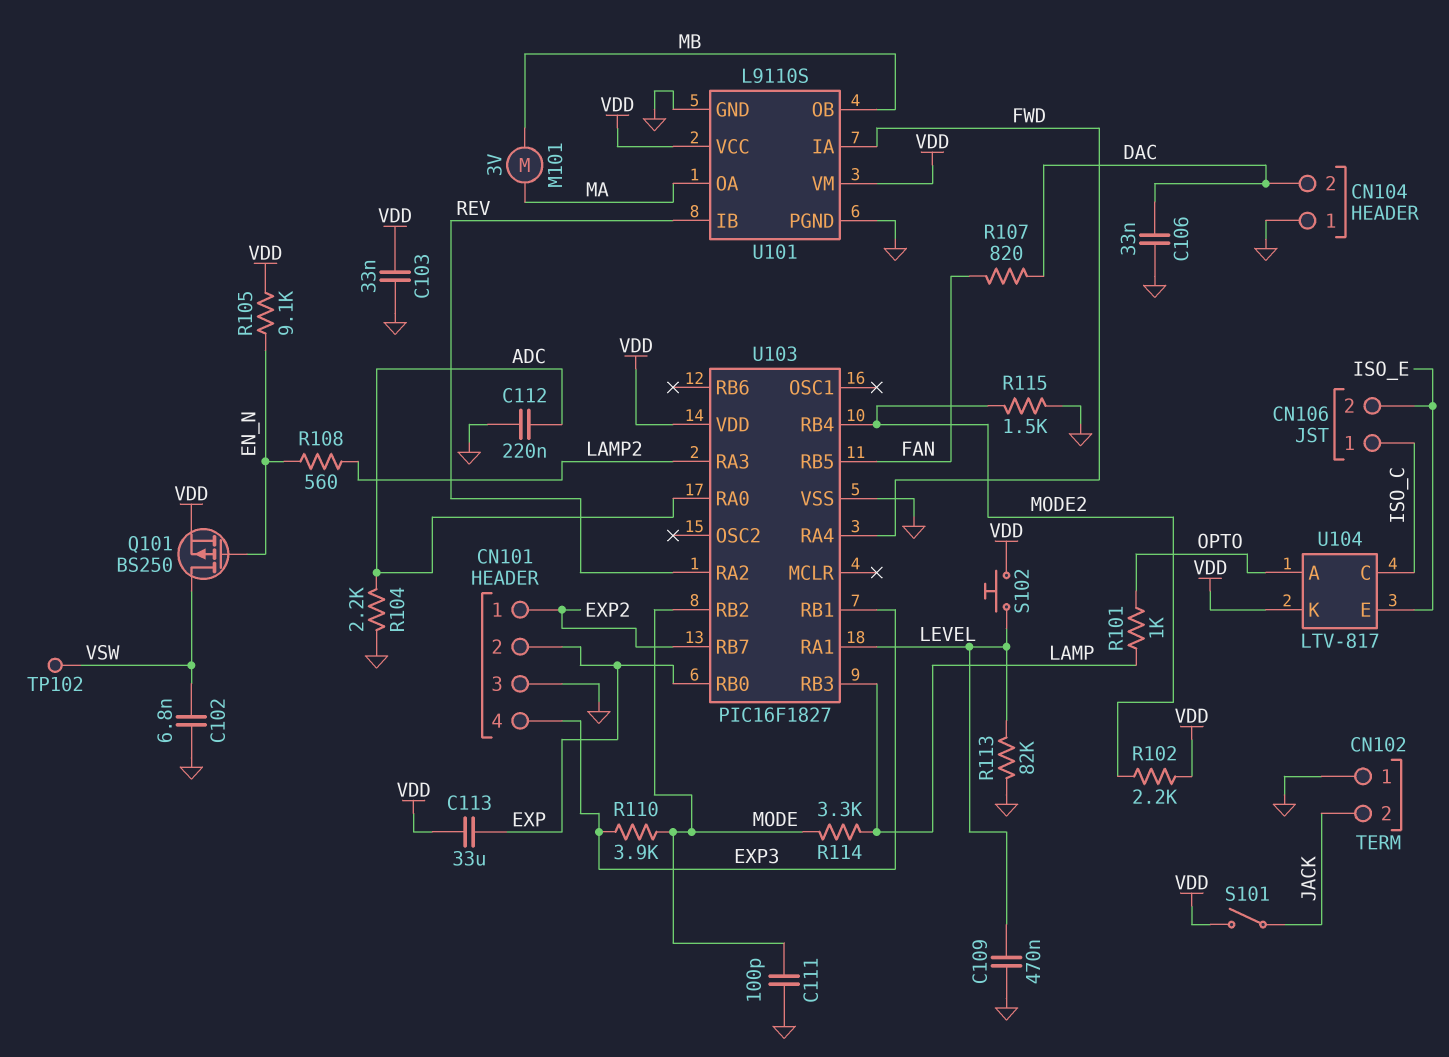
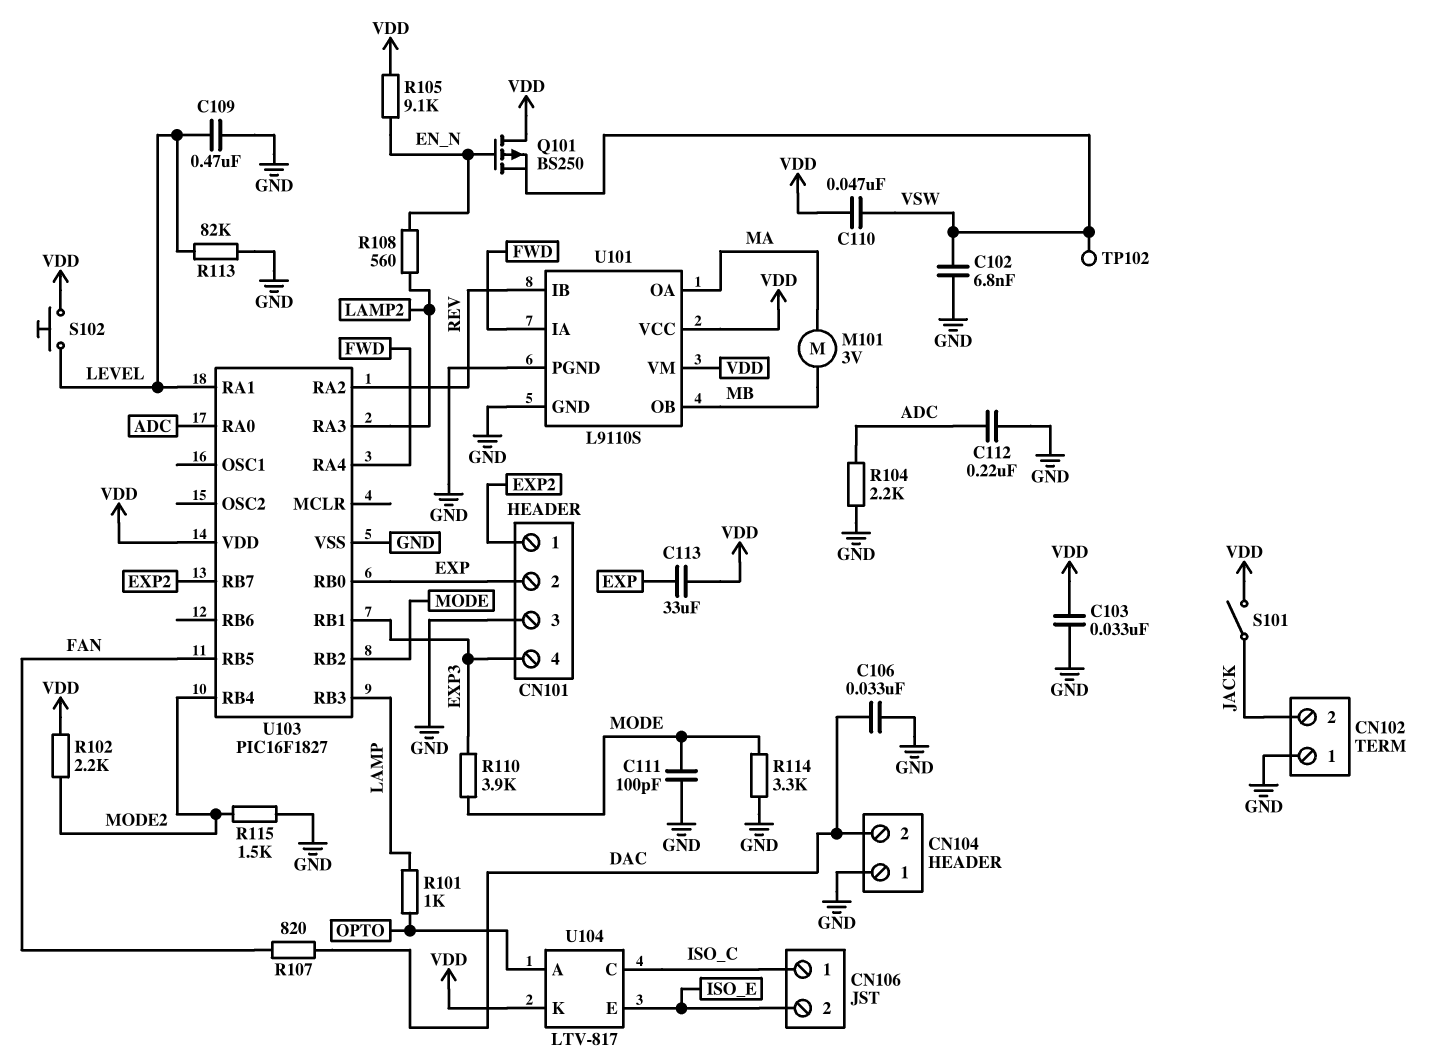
C110: none -> 47nF (VDD, VSW)
Q101: PMOS BS250 (G EN_N, D VSW, S VDD) -> PMOS BS250 (G EN_N, D VDD, S VSW)
R114: 3.3k (LAMP, MODE) -> 3.3k (GND, MODE)

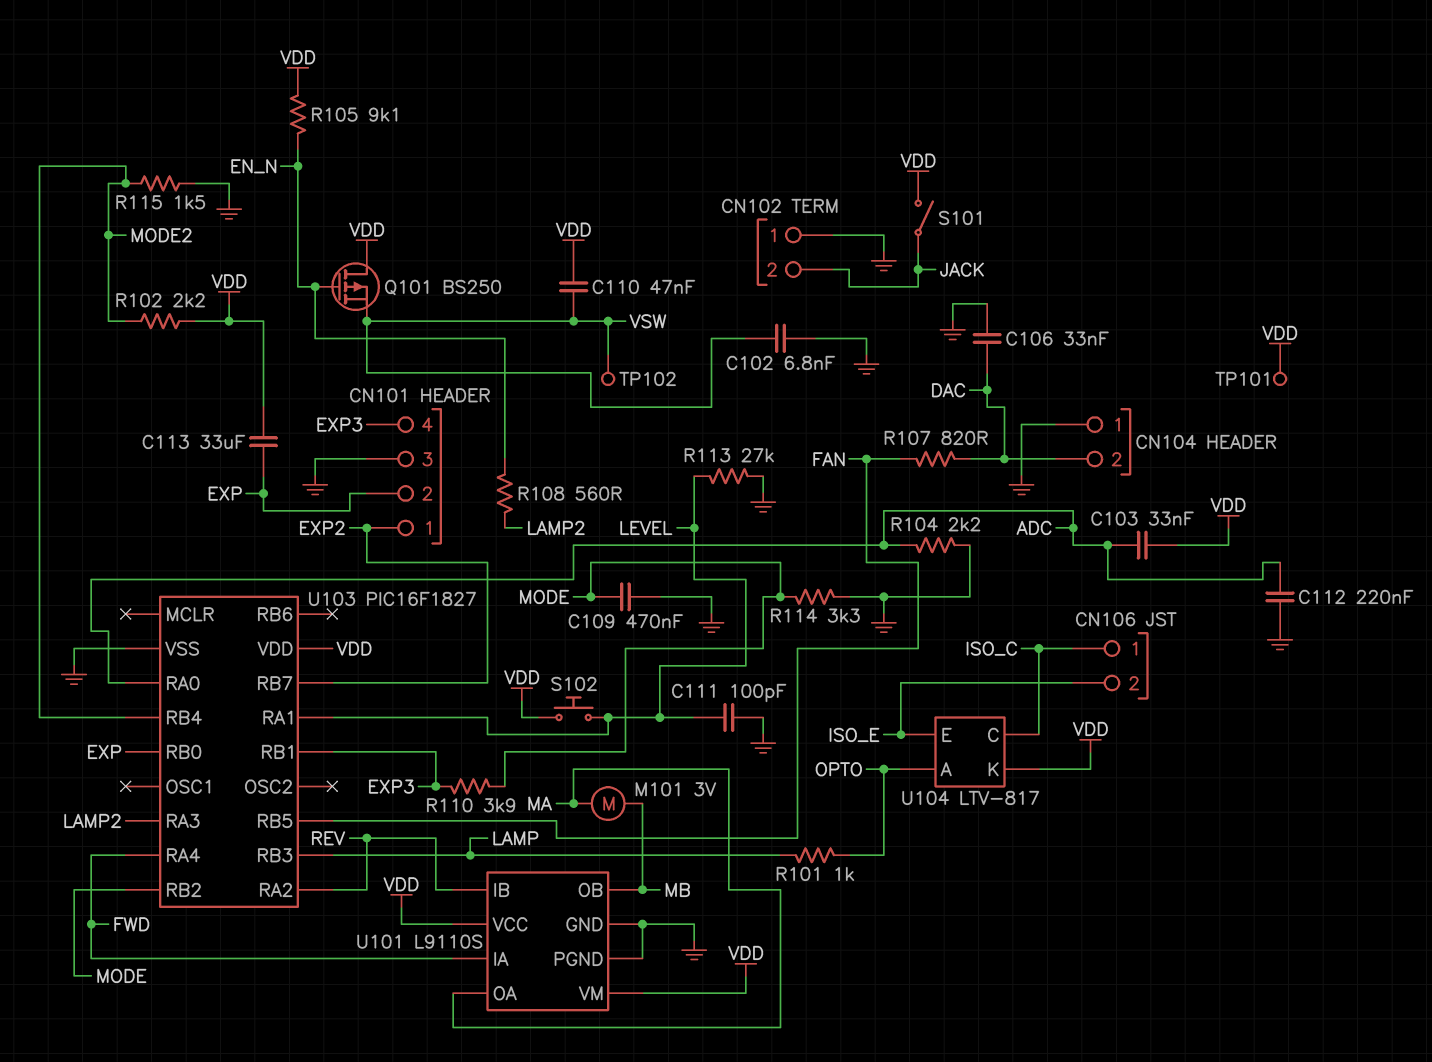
C103: 33nF (GND, VDD) -> 33nF (ADC, VDD)
C109: 470nF (GND, LEVEL) -> 470nF (GND, MODE)
C111: 100pF (GND, MODE) -> 100pF (GND, LEVEL)
R113: 82k (GND, LEVEL) -> 27k (GND, LEVEL)
TP101: none -> test point (VDD)

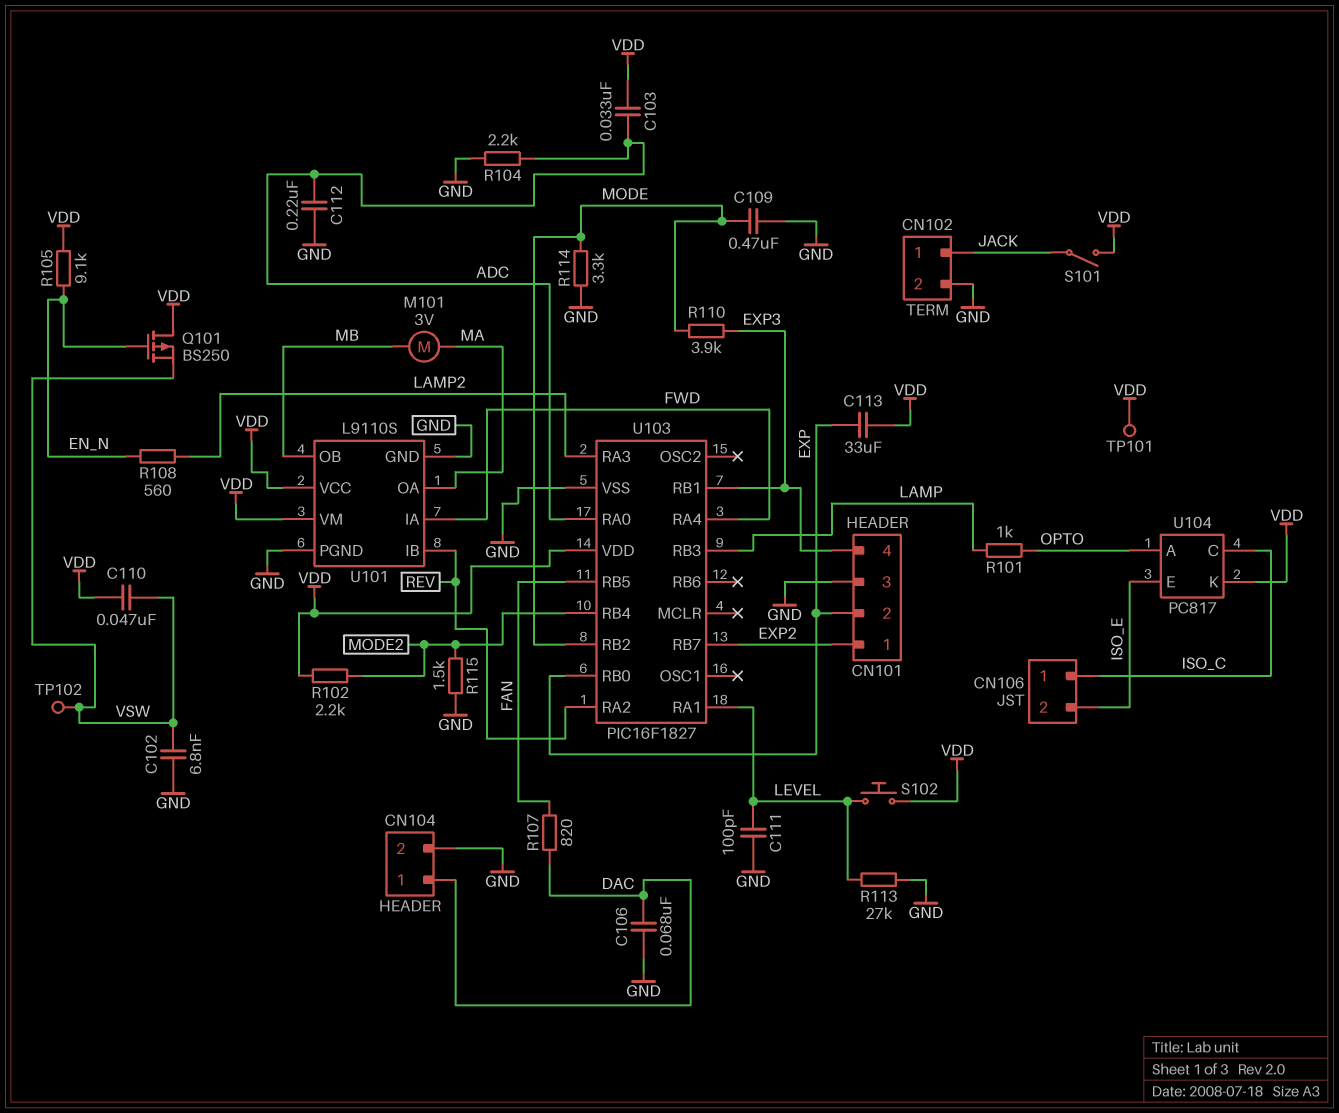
C106: 33nF (DAC, GND) -> 68nF (DAC, GND)
CN102 pin 1: GND -> JACK
CN102 pin 2: JACK -> GND
CN104 pin 1: GND -> DAC
CN104 pin 2: DAC -> GND
U104: LTV-817 -> PC817

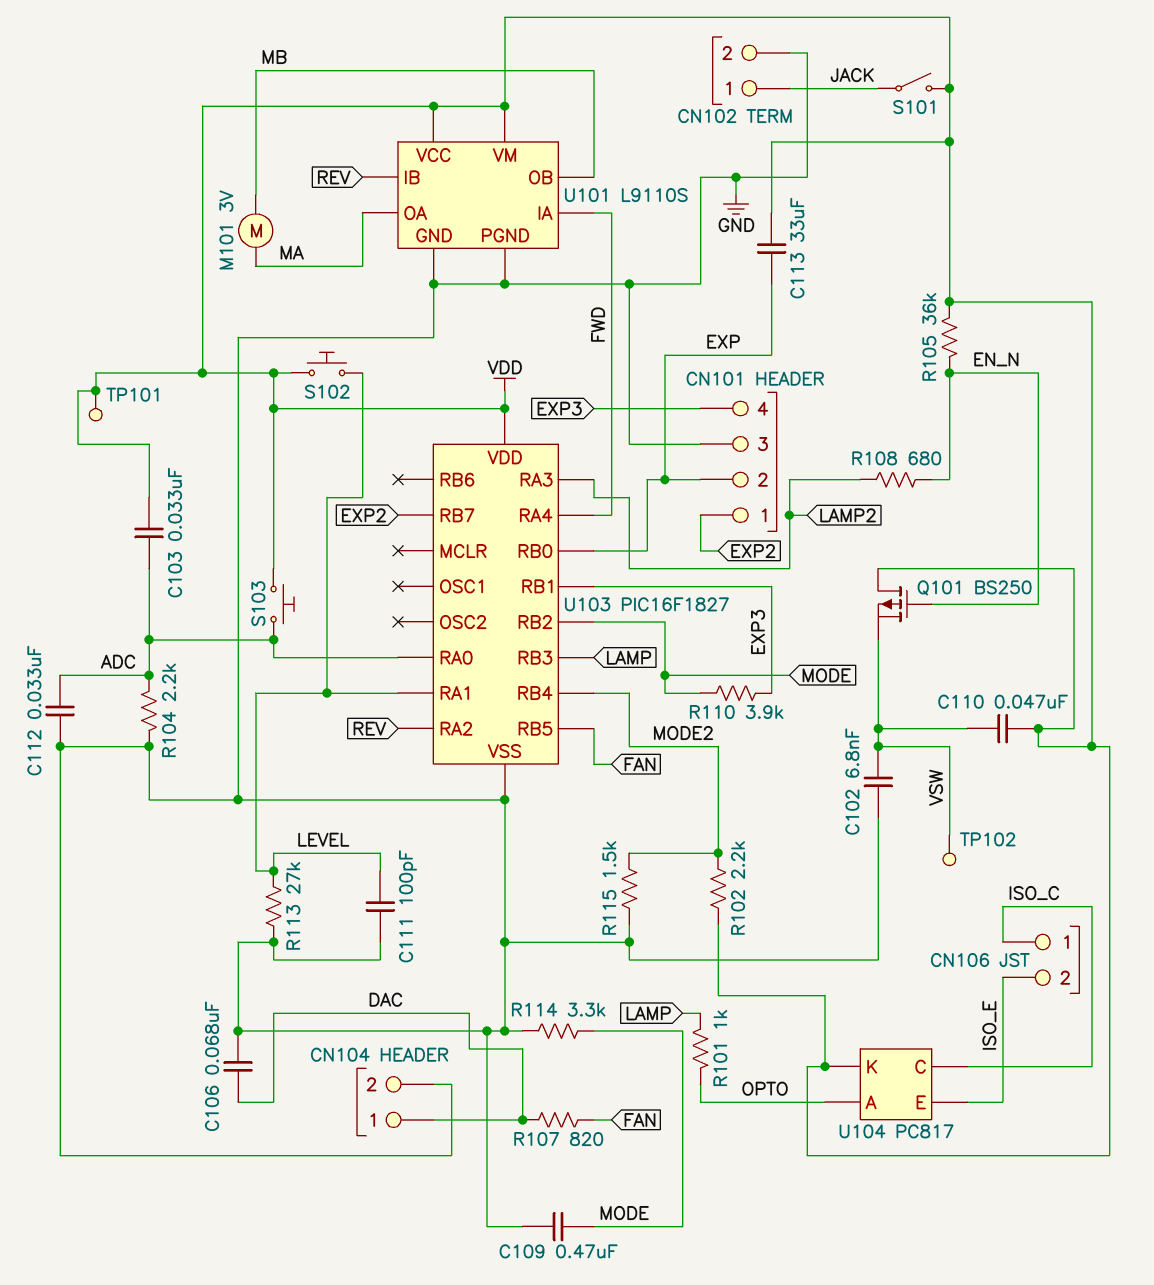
C112: 220nF (ADC, GND) -> 33nF (ADC, GND)
R105: 9.1k (EN_N, VDD) -> 36k (EN_N, VDD)
R108: 560 (EN_N, LAMP2) -> 680 (EN_N, LAMP2)
S103: none -> button (ADC, VDD)

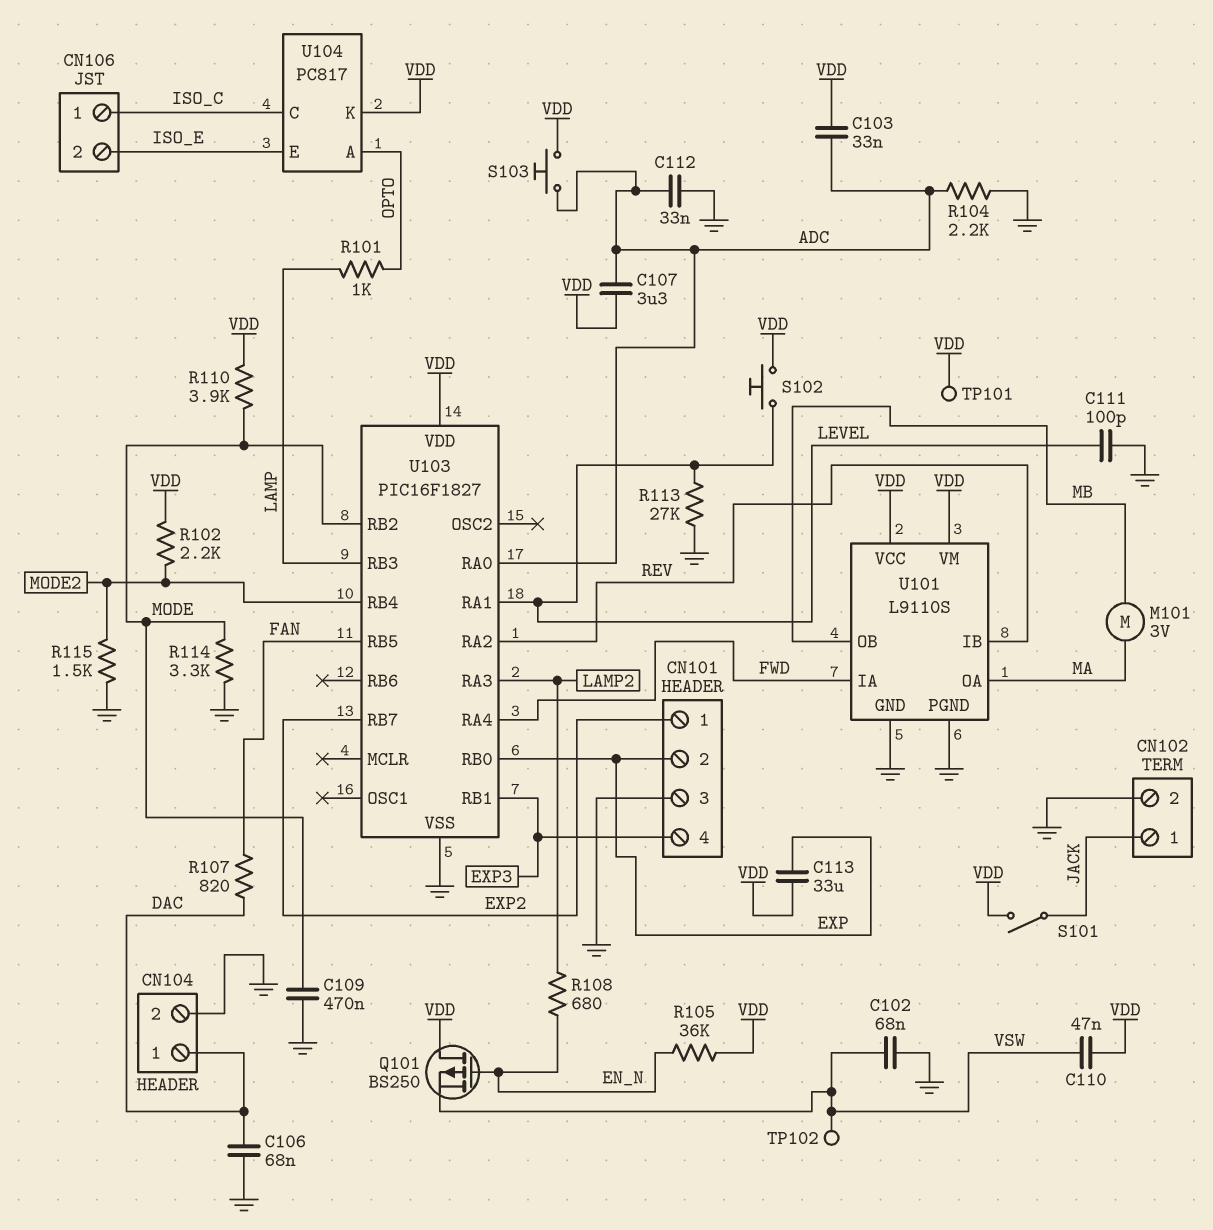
C102: 6.8nF (GND, VSW) -> 68nF (GND, VSW)
C107: none -> 3.3uF (ADC, VDD)
R110: 3.9k (EXP3, MODE) -> 3.9k (MODE, VDD)

